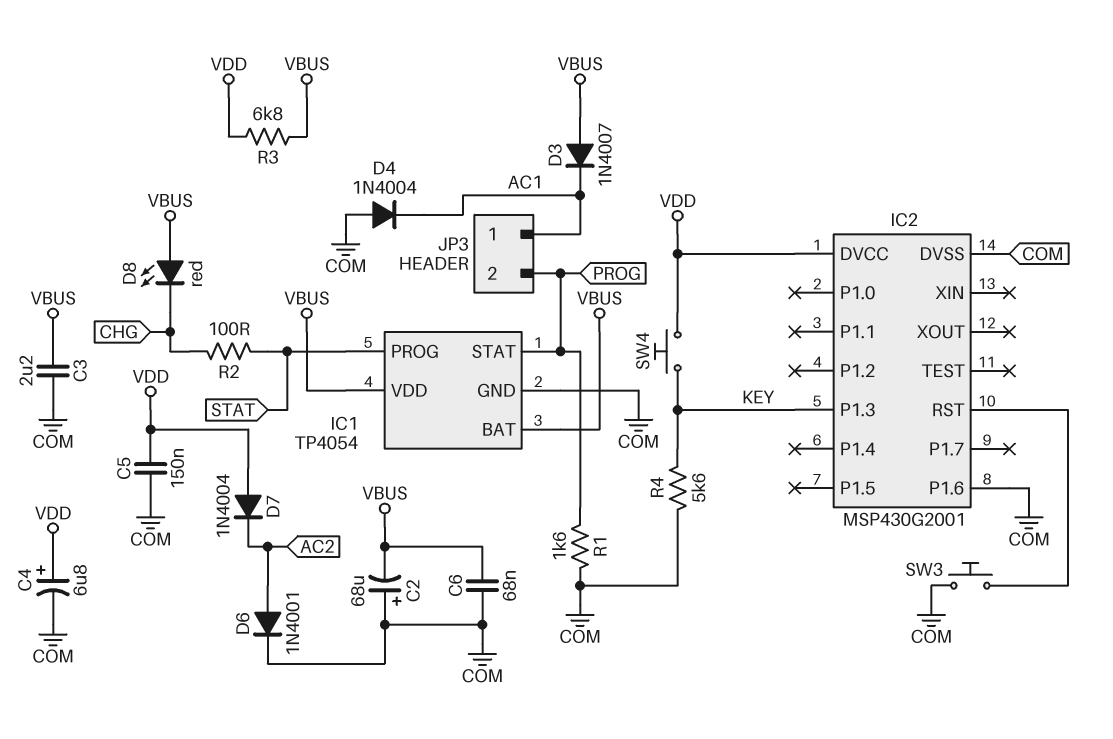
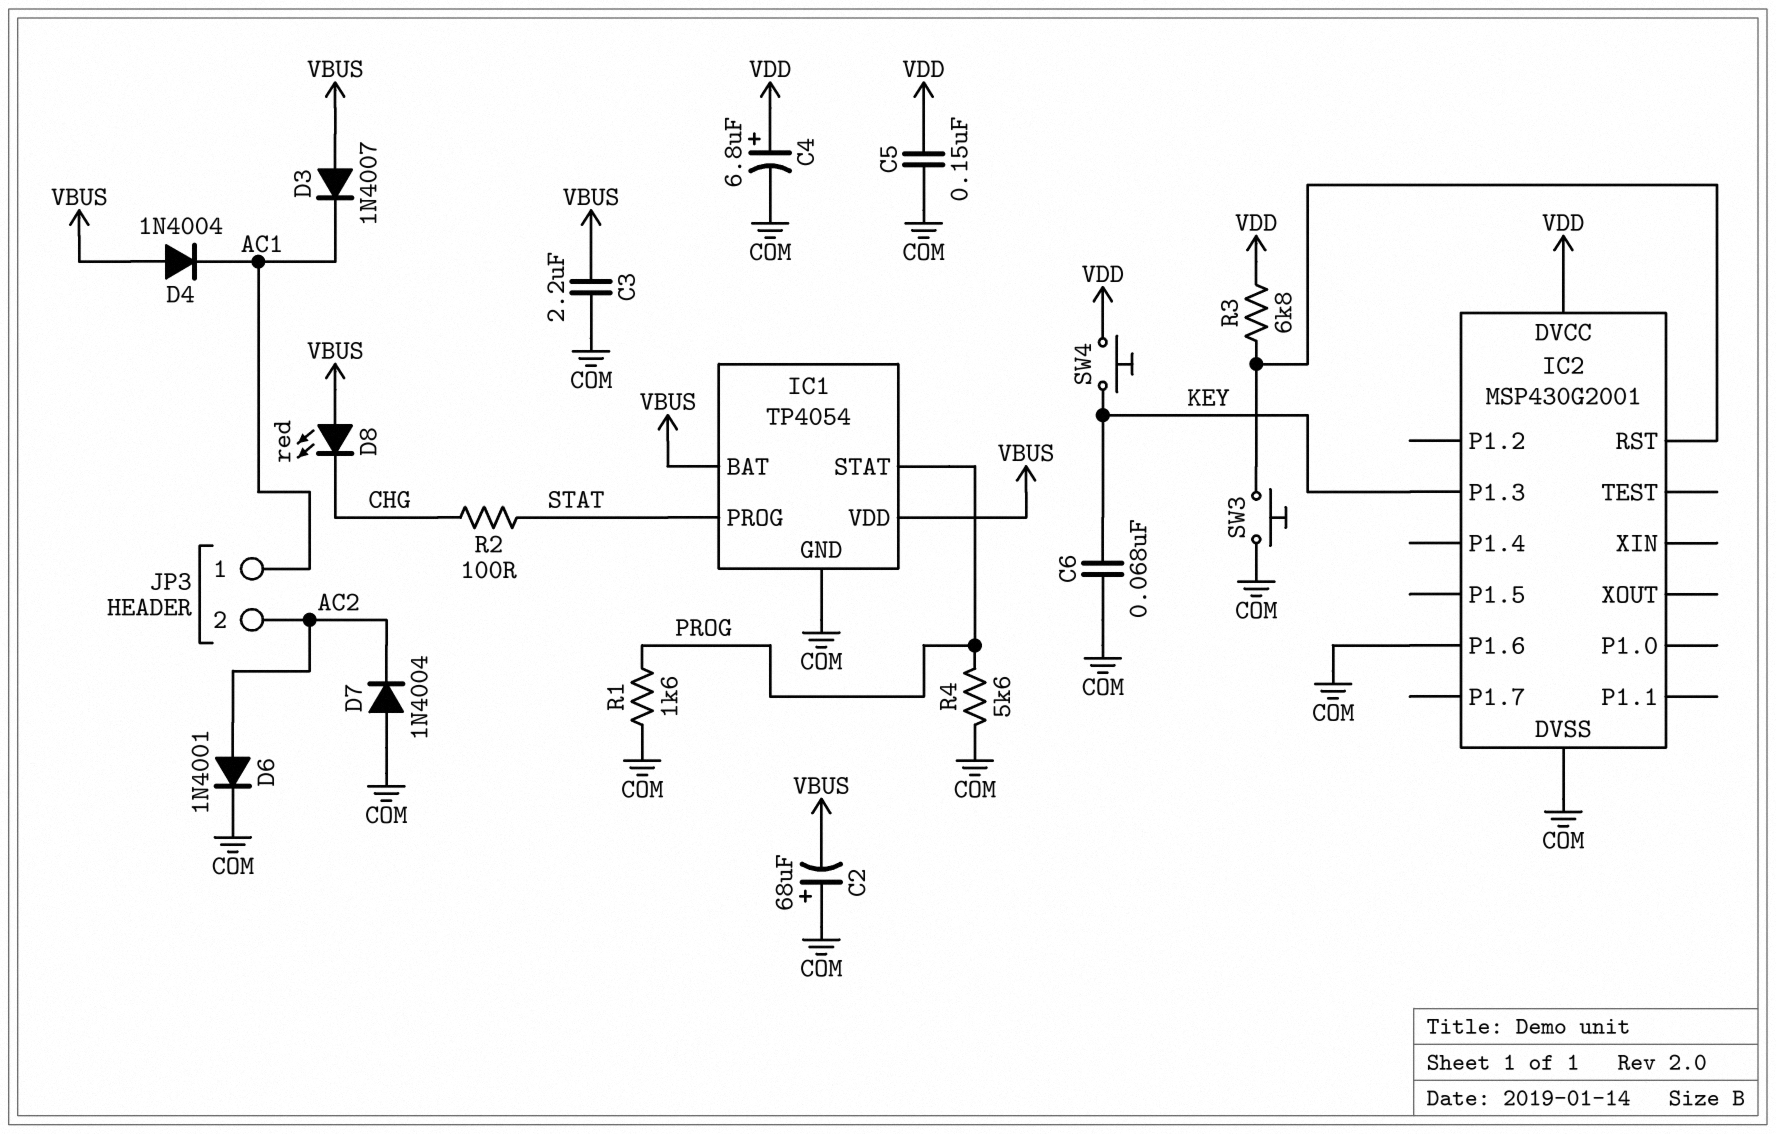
C6: 68nF (COM, VBUS) -> 68nF (COM, KEY)
D4: diode 1N4004 (A COM, K AC1) -> diode 1N4004 (A VBUS, K AC1)
D7: diode 1N4004 (A VDD, K AC2) -> diode 1N4004 (A COM, K AC2)
JP3 pin 2: PROG -> AC2
R3: 6.8k (VBUS, VDD) -> 6.8k (IC2/RST, VDD)
R4: 5.6k (COM, KEY) -> 5.6k (COM, PROG)

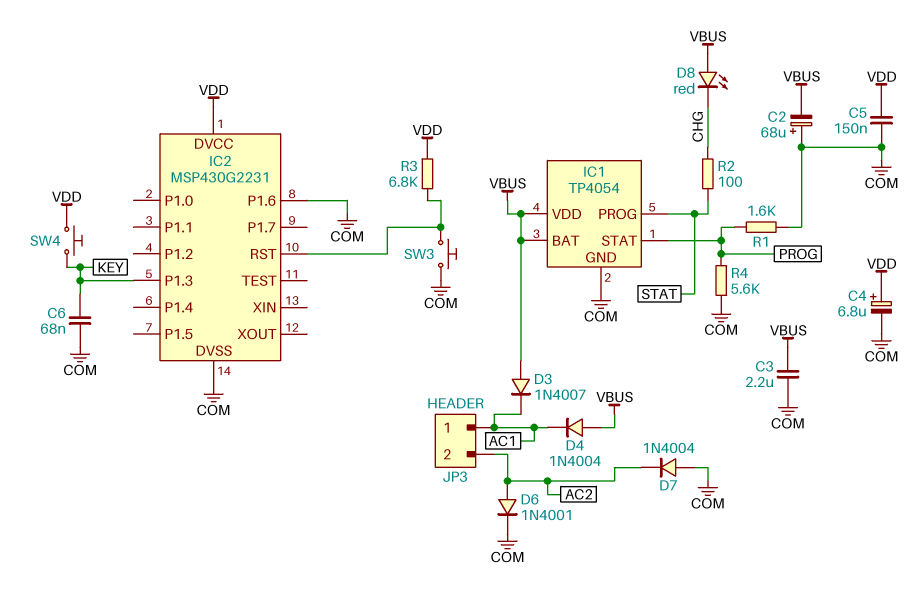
IC2: MSP430G2001 -> MSP430G2231

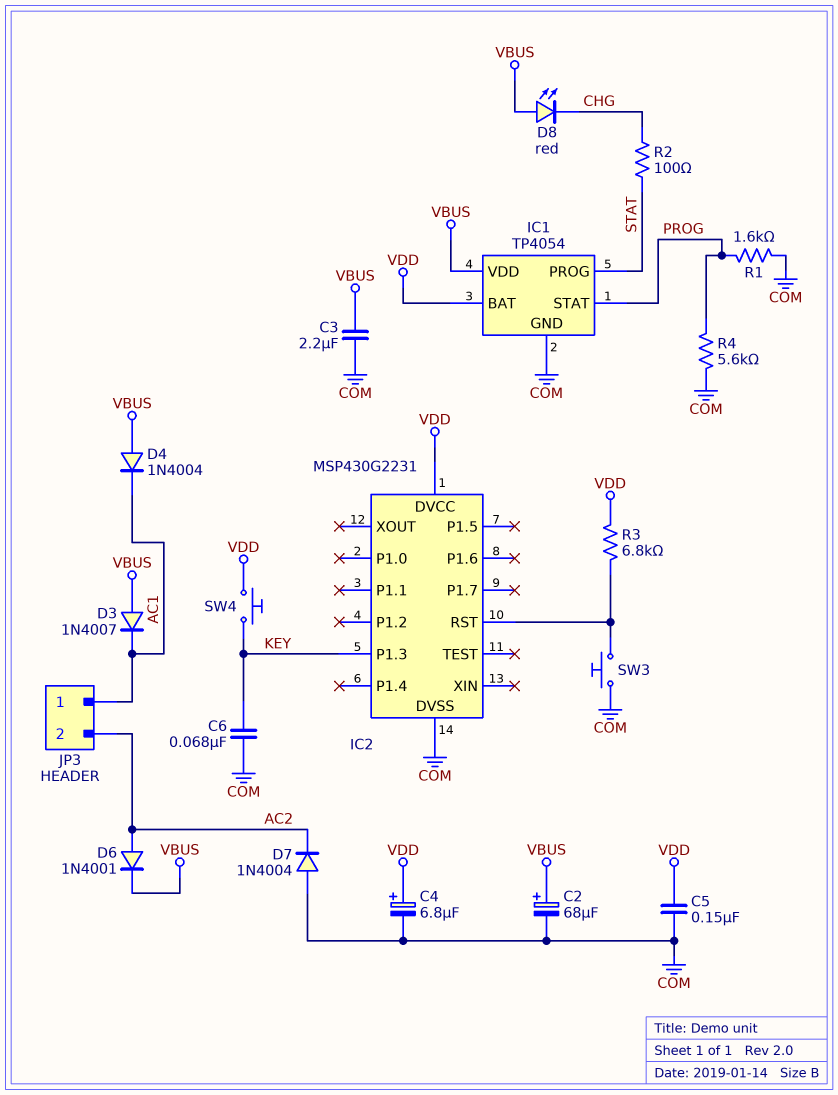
C2: 68uF (plus COM, minus VBUS) -> 68uF (plus VBUS, minus COM)
D6: diode 1N4001 (A AC2, K COM) -> diode 1N4001 (A AC2, K VBUS)
IC1 pin BAT: VBUS -> VDD
IC2 pin P1.6: COM -> none

